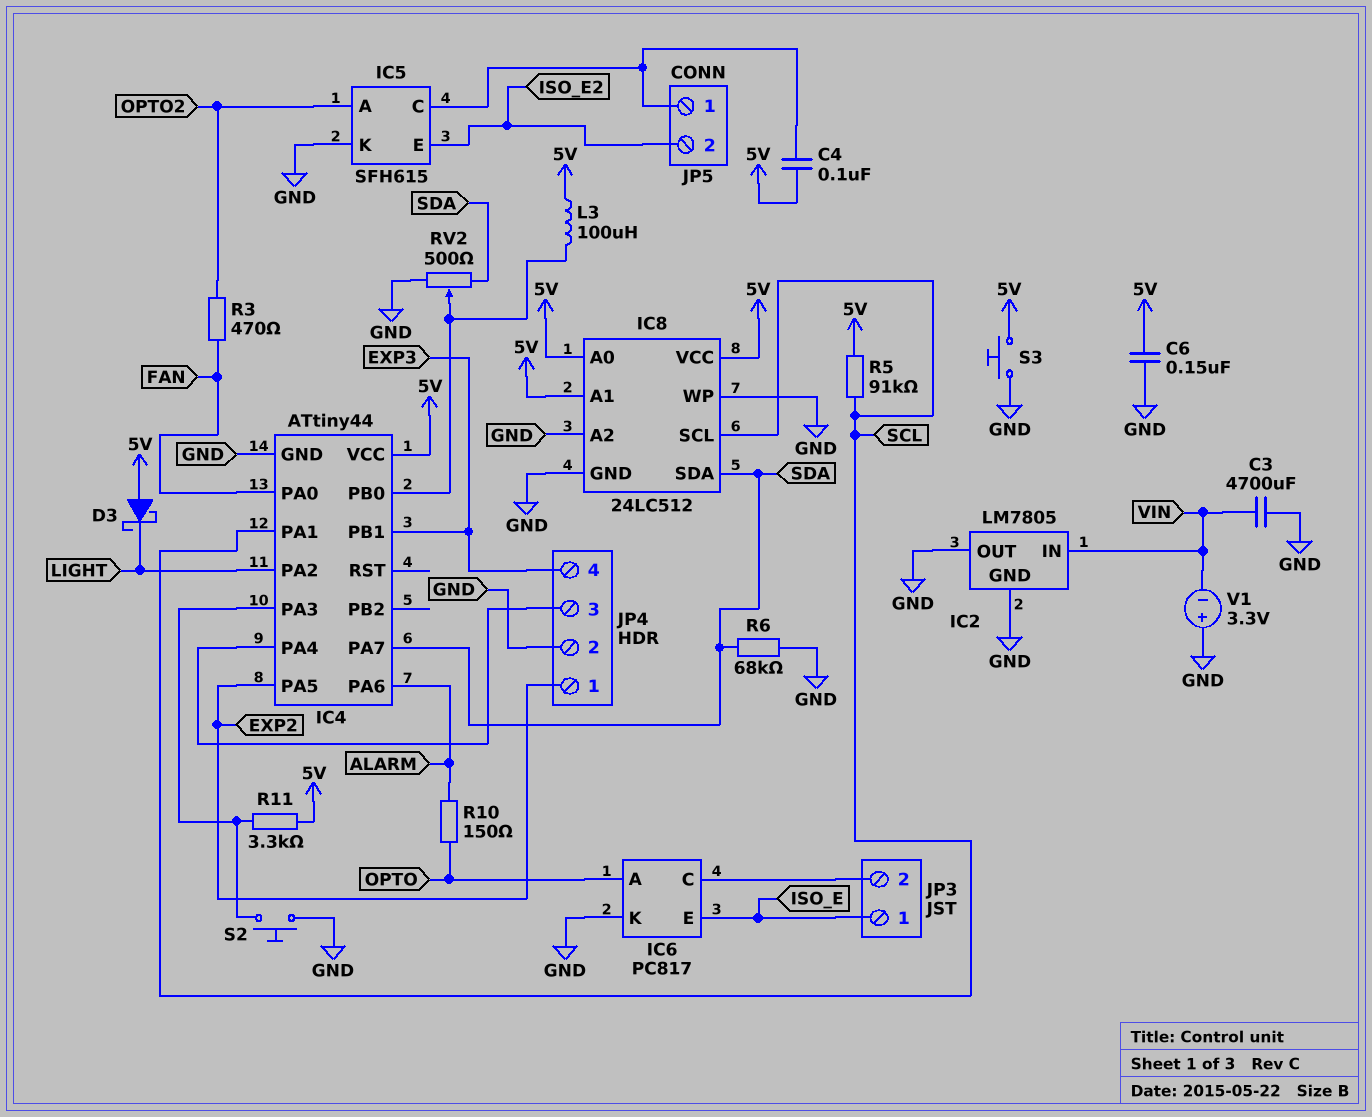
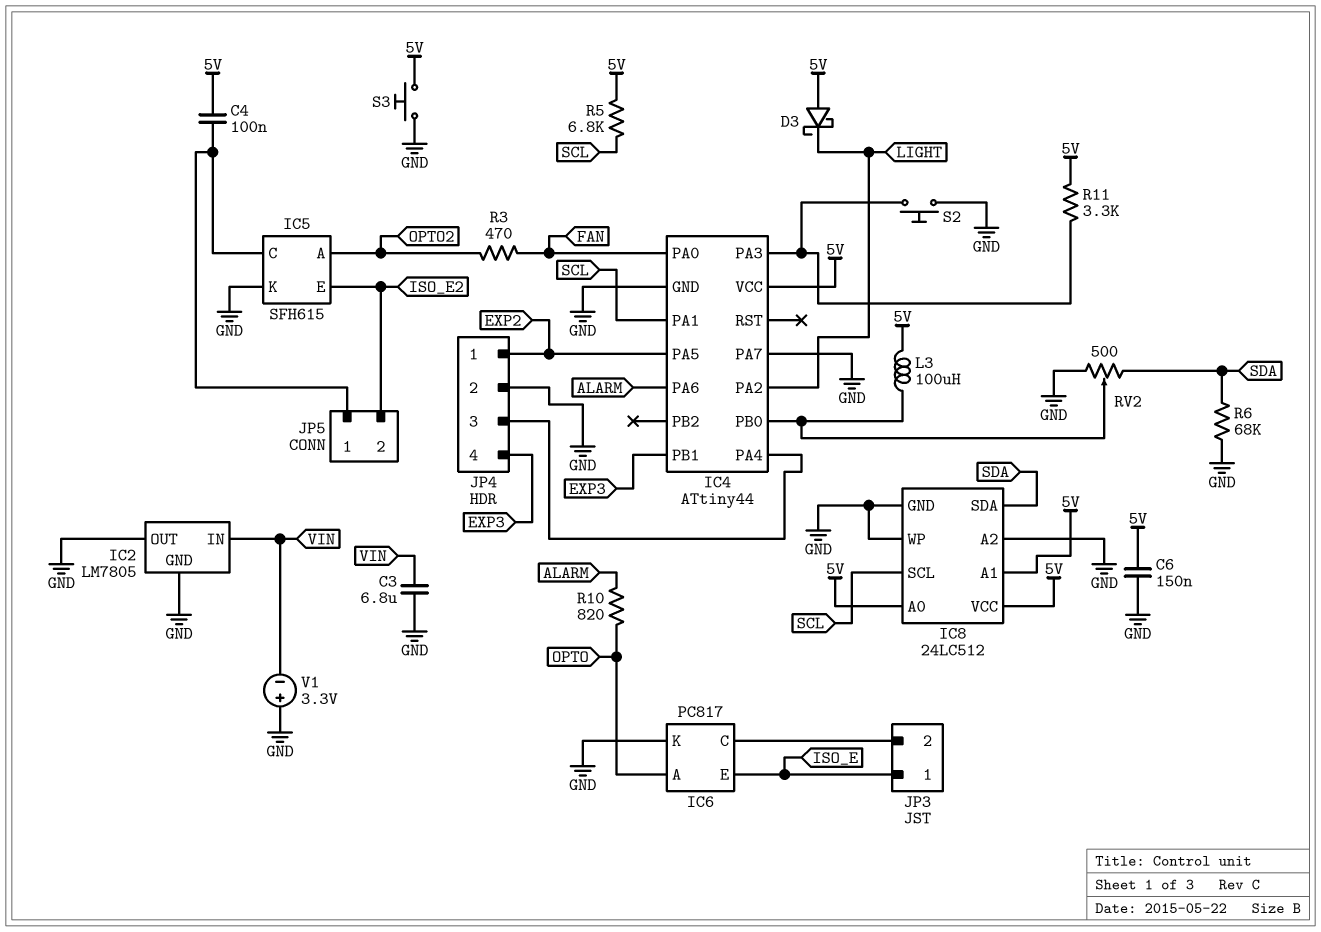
C3: 4700uF (GND, VIN) -> 6.8uF (GND, VIN)
IC4 pin PA7: SDA -> GND
R5: 91k (5V, SCL) -> 6.8k (5V, SCL)
R10: 150 (ALARM, OPTO) -> 820 (ALARM, OPTO)

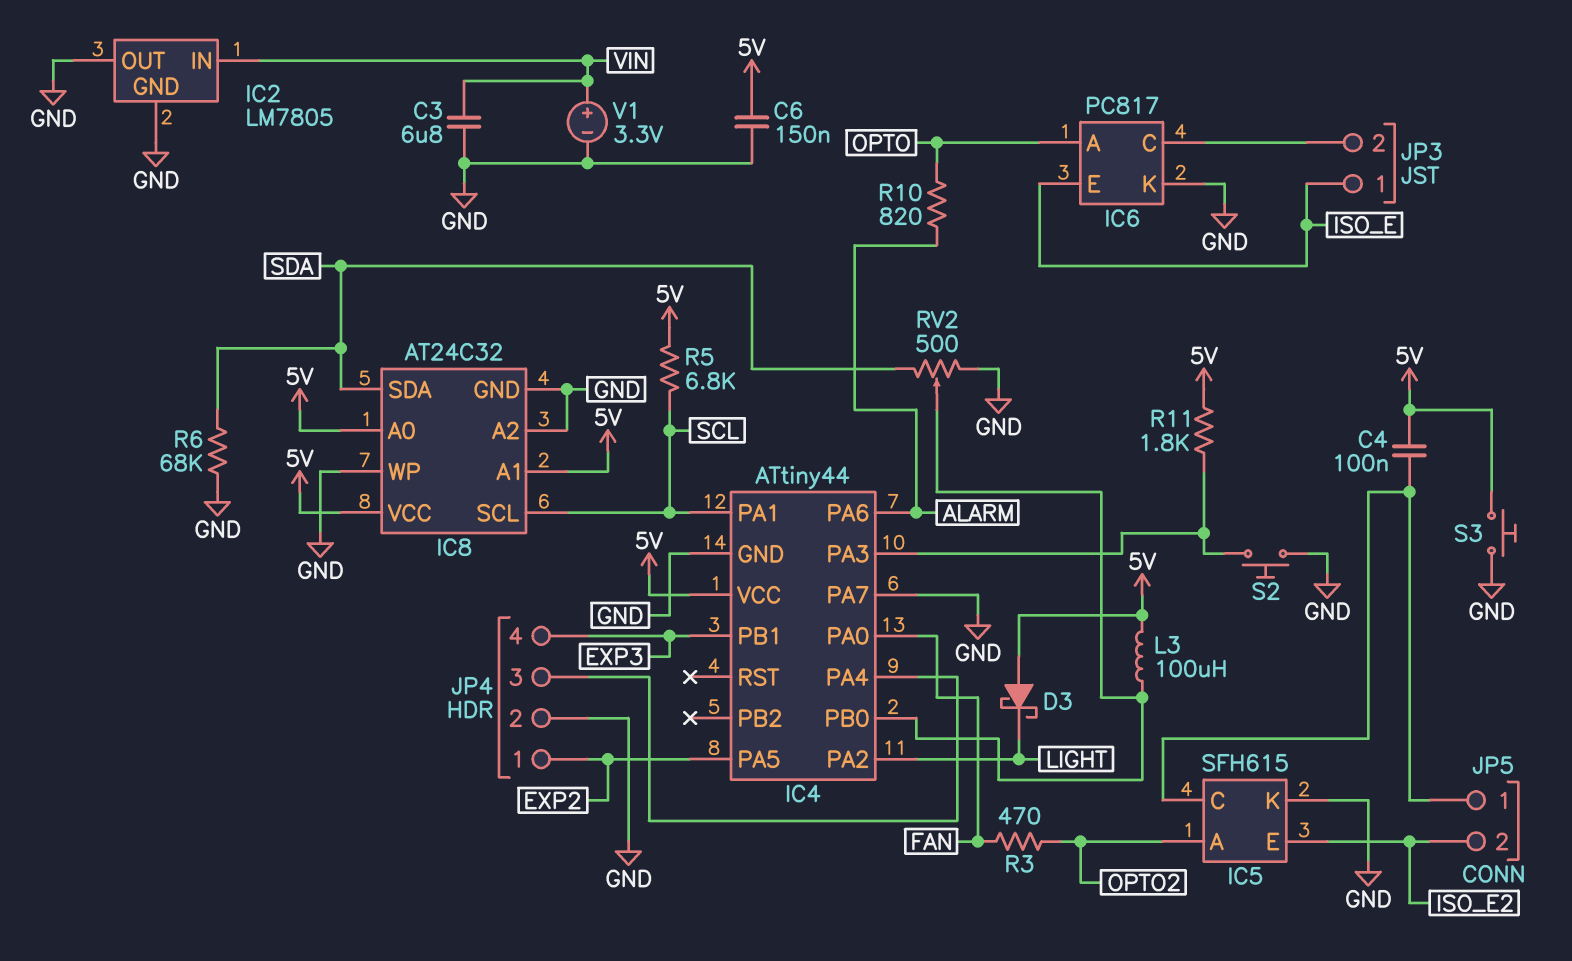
IC8: 24LC512 -> AT24C32
R11: 3.3k (5V, IC4/PA3) -> 1.8k (5V, IC4/PA3)
V1: 3.3V (plus GND, minus VIN) -> 3.3V (plus VIN, minus GND)

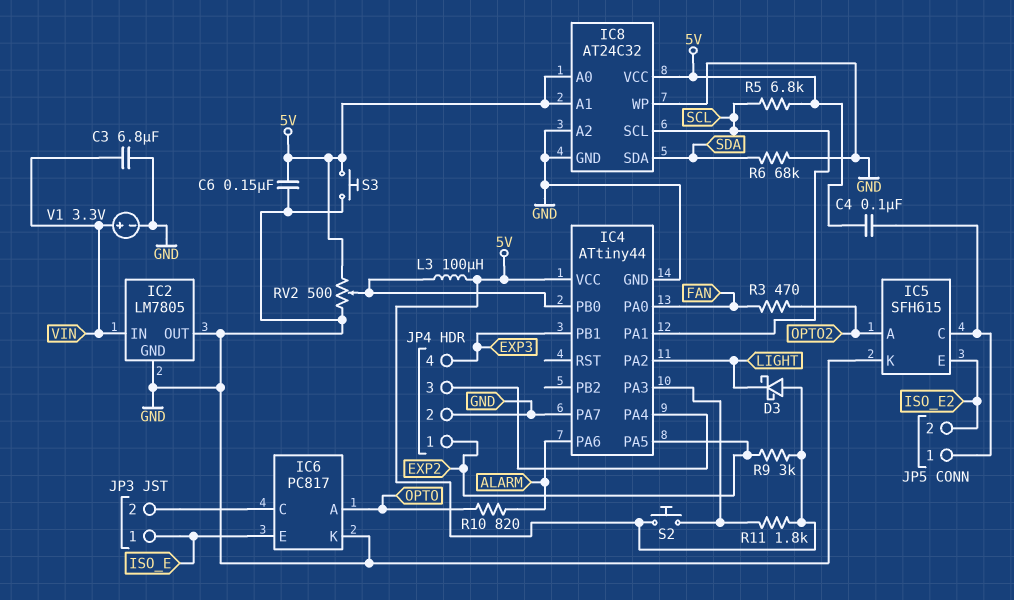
R9: none -> 3k (5V, EXP2)
RV2: 500 (GND, SDA, wiper IC4/PB0) -> 500 (5V, GND, wiper IC4/PB0)
S2: button (GND, IC4/PA3) -> button (5V, IC4/PA3)

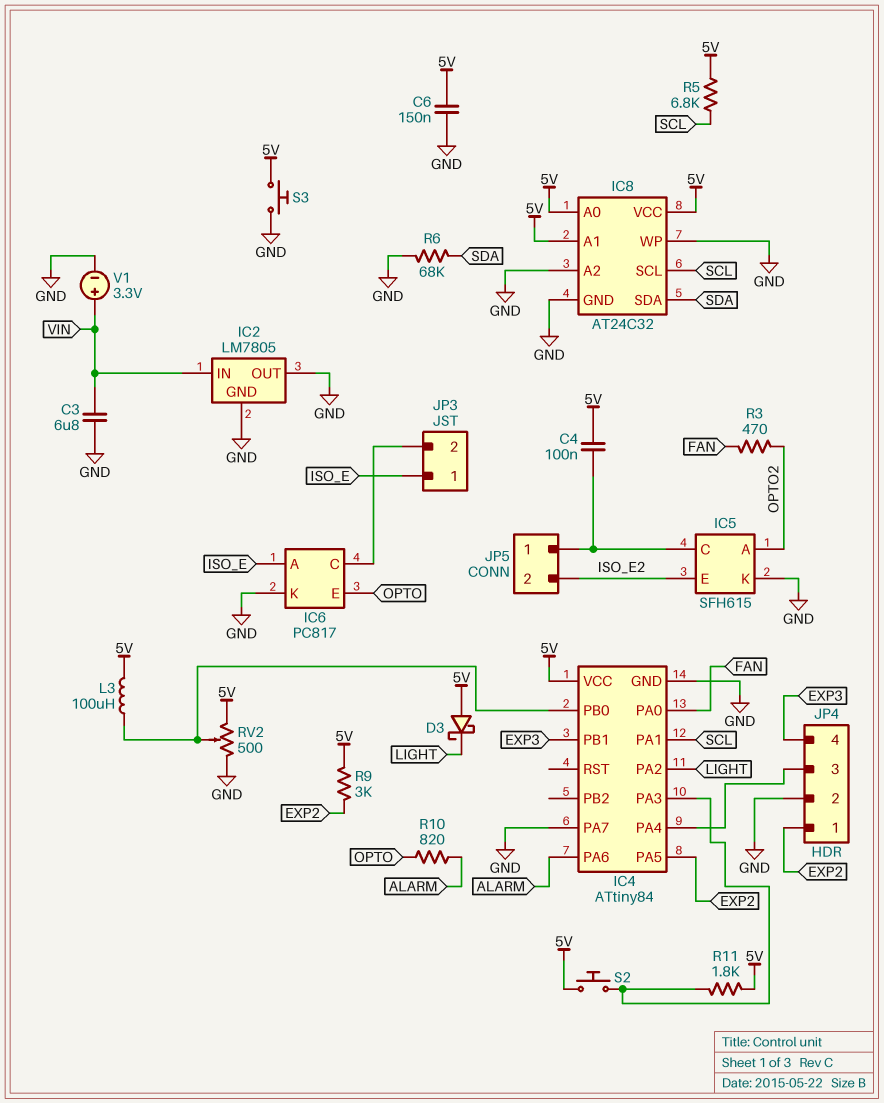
IC4: ATtiny44 -> ATtiny84
IC6 pin A: OPTO -> ISO_E
IC6 pin E: ISO_E -> OPTO

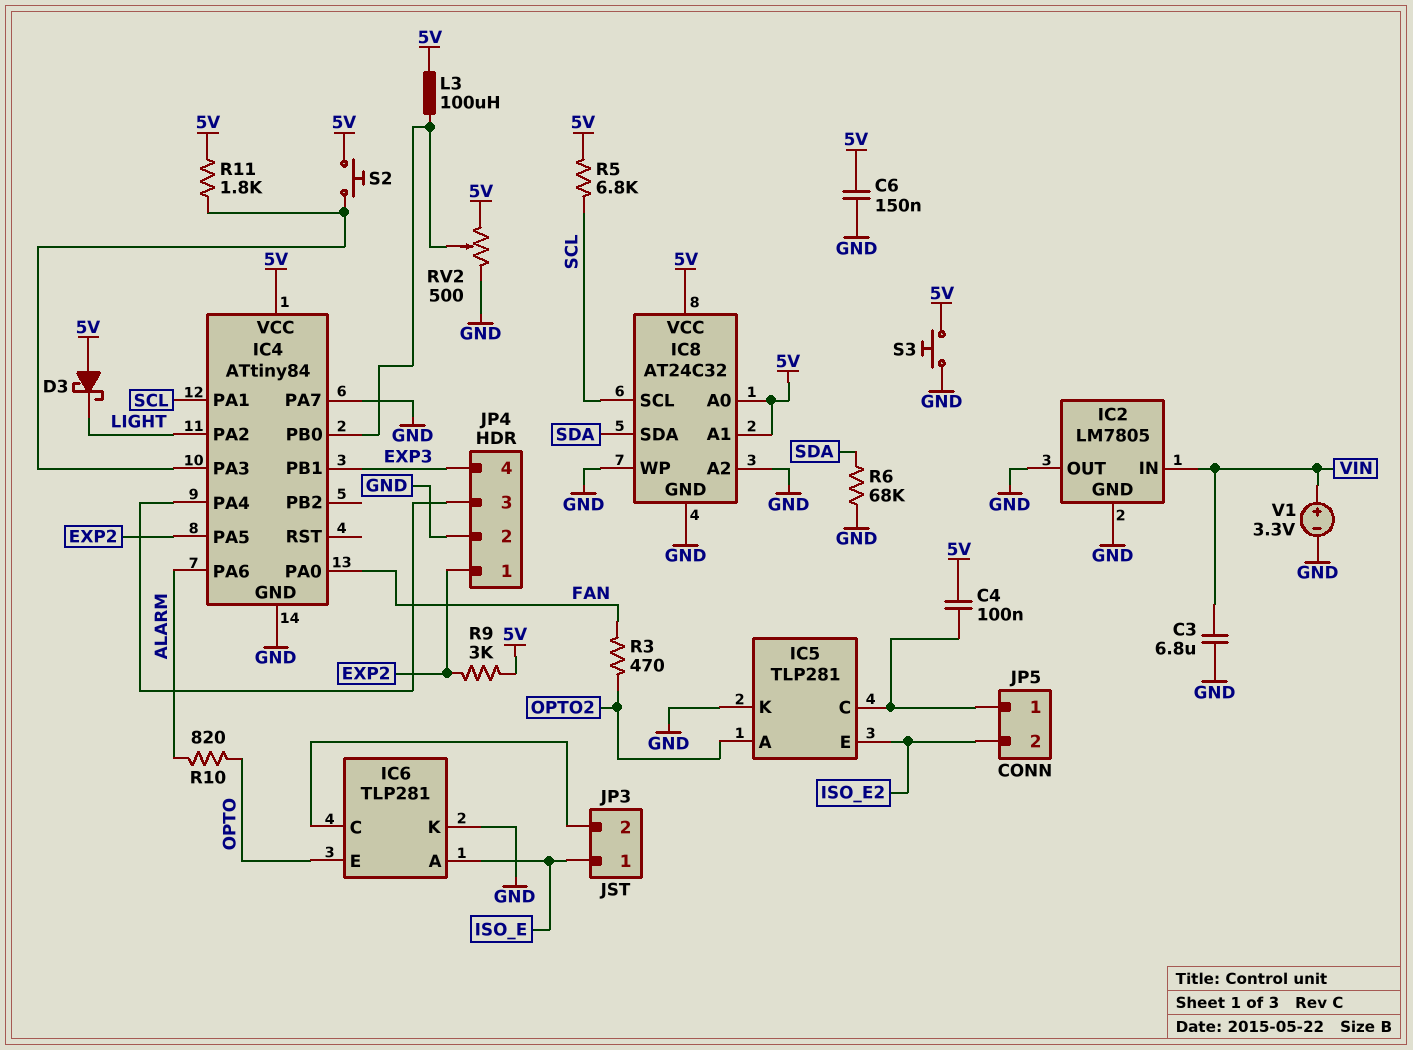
IC5: SFH615 -> TLP281
IC6: PC817 -> TLP281

